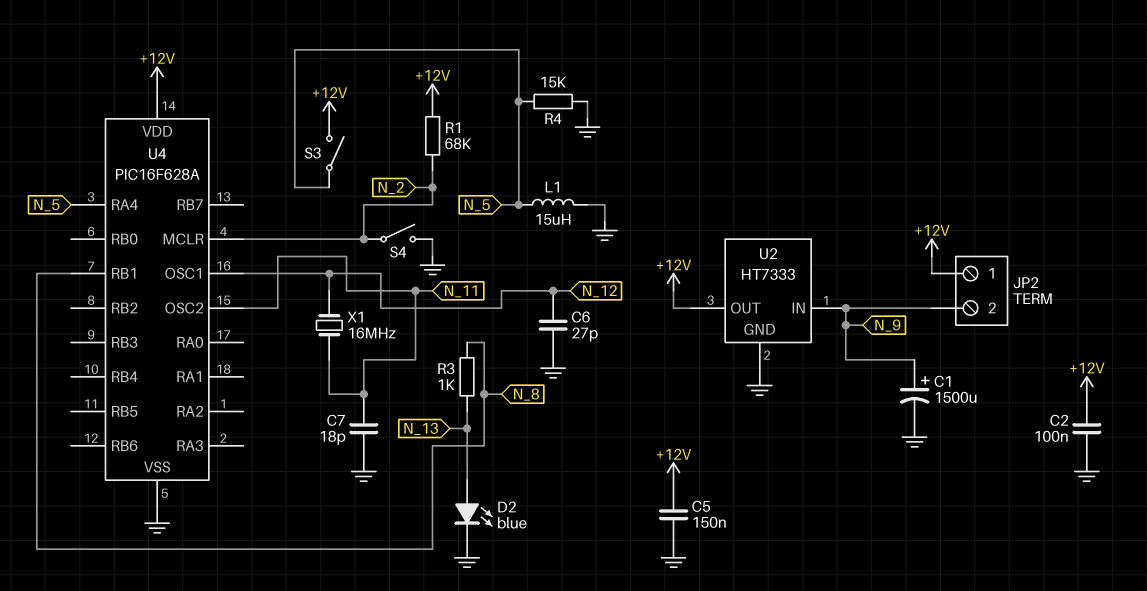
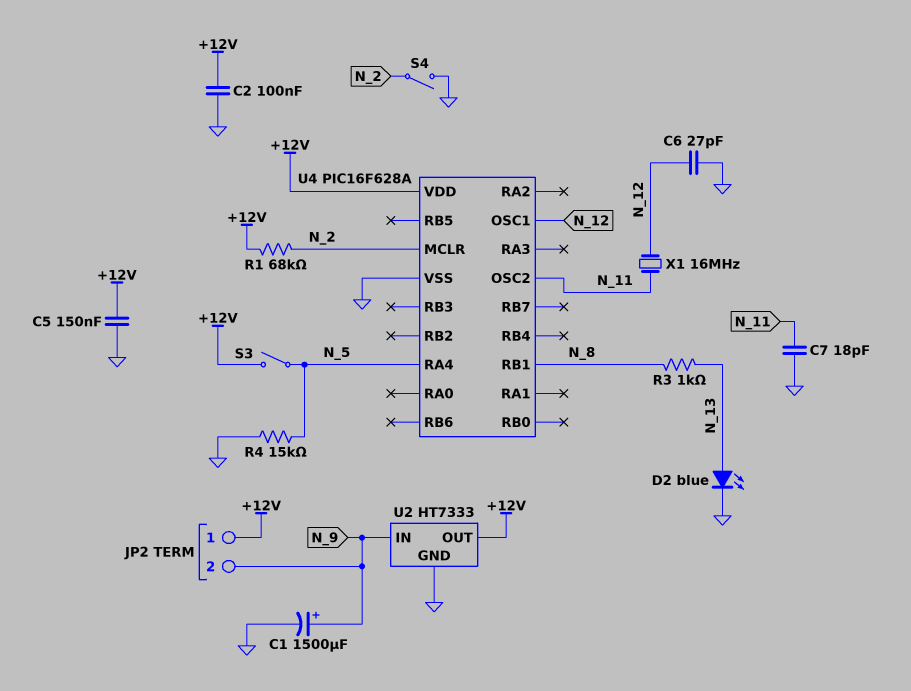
L1: 15uH (GND, N_5) -> none

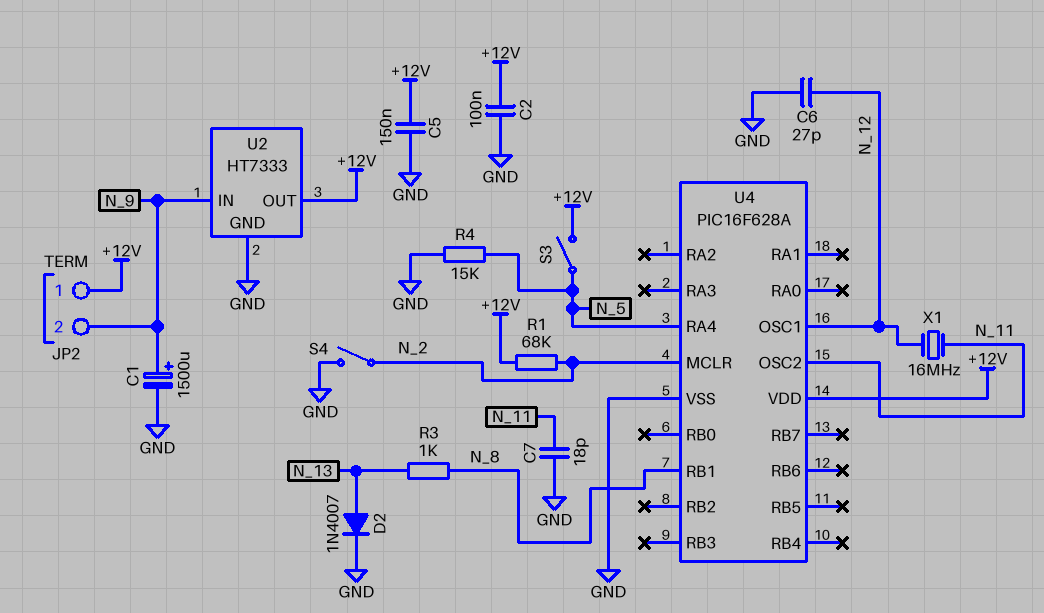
D2: LED blue (A N_13, K GND) -> diode 1N4007 (A N_13, K GND)

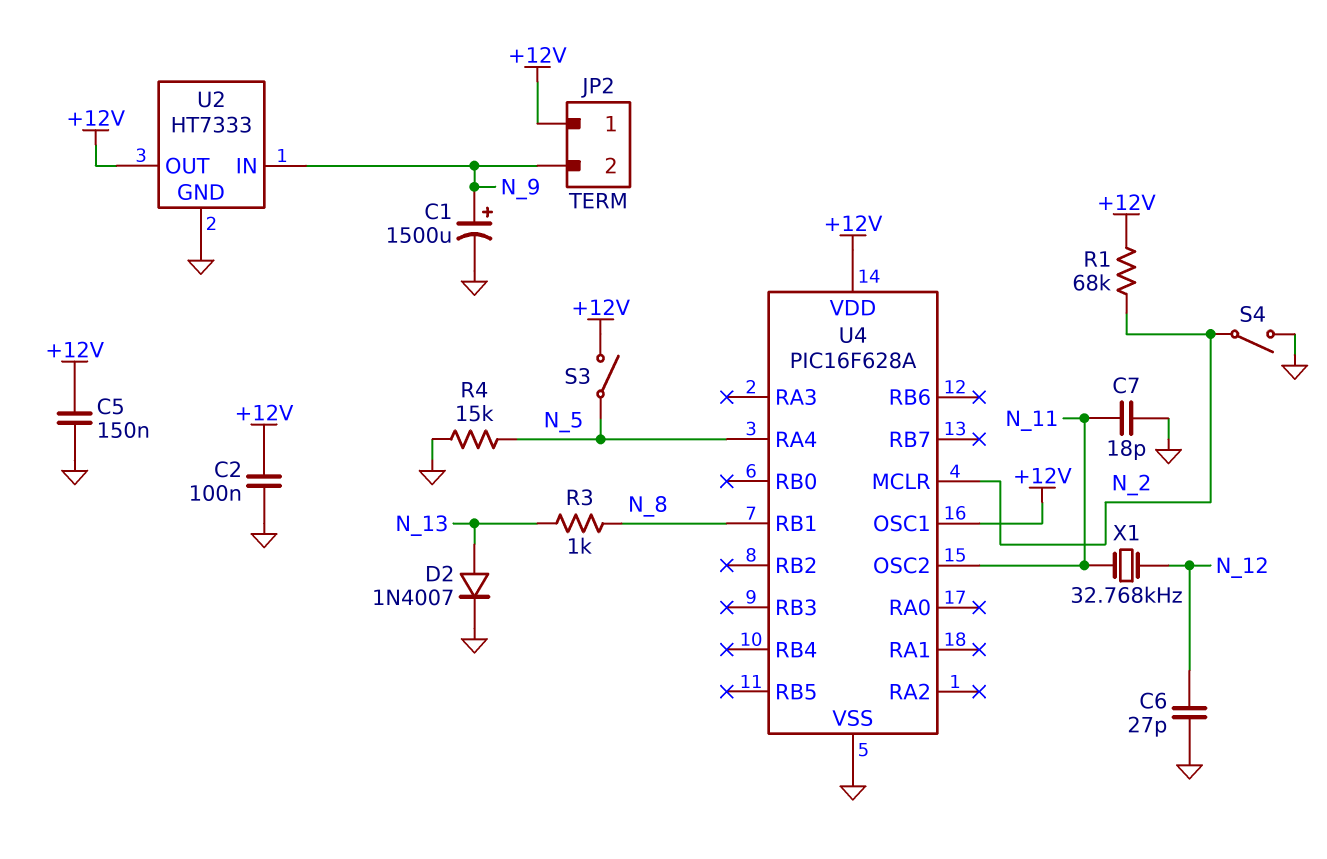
U4 pin OSC1: N_12 -> +12V
X1: 16MHz (N_11, N_12) -> 32.768kHz (N_11, N_12)

